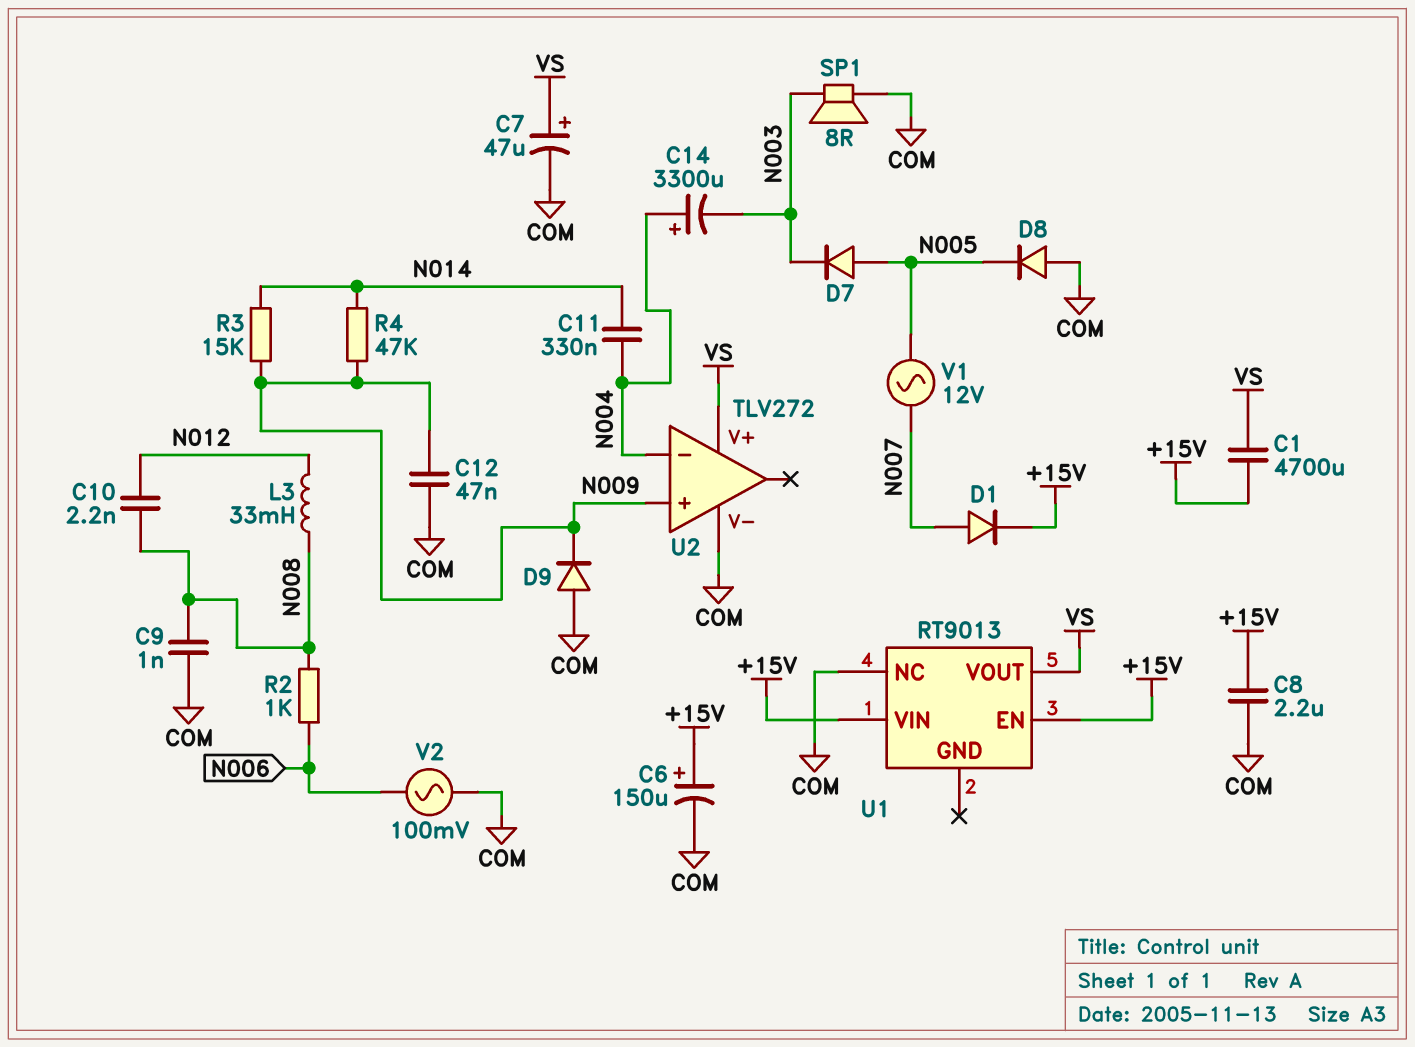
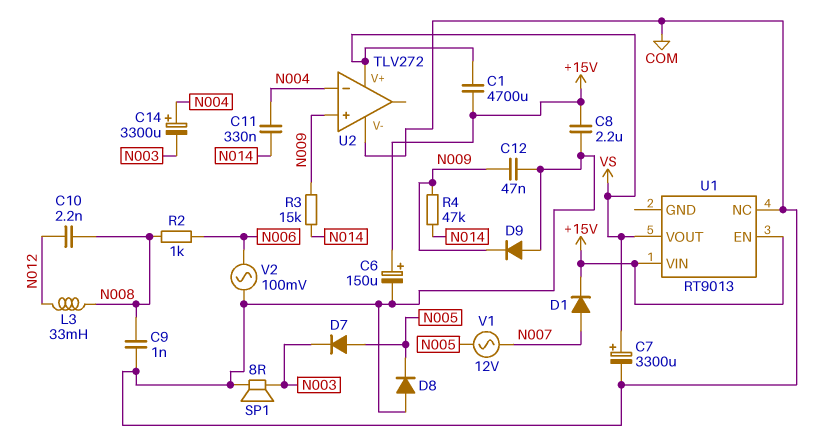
C7: 47uF (plus VS, minus COM) -> 3300uF (plus VS, minus COM)

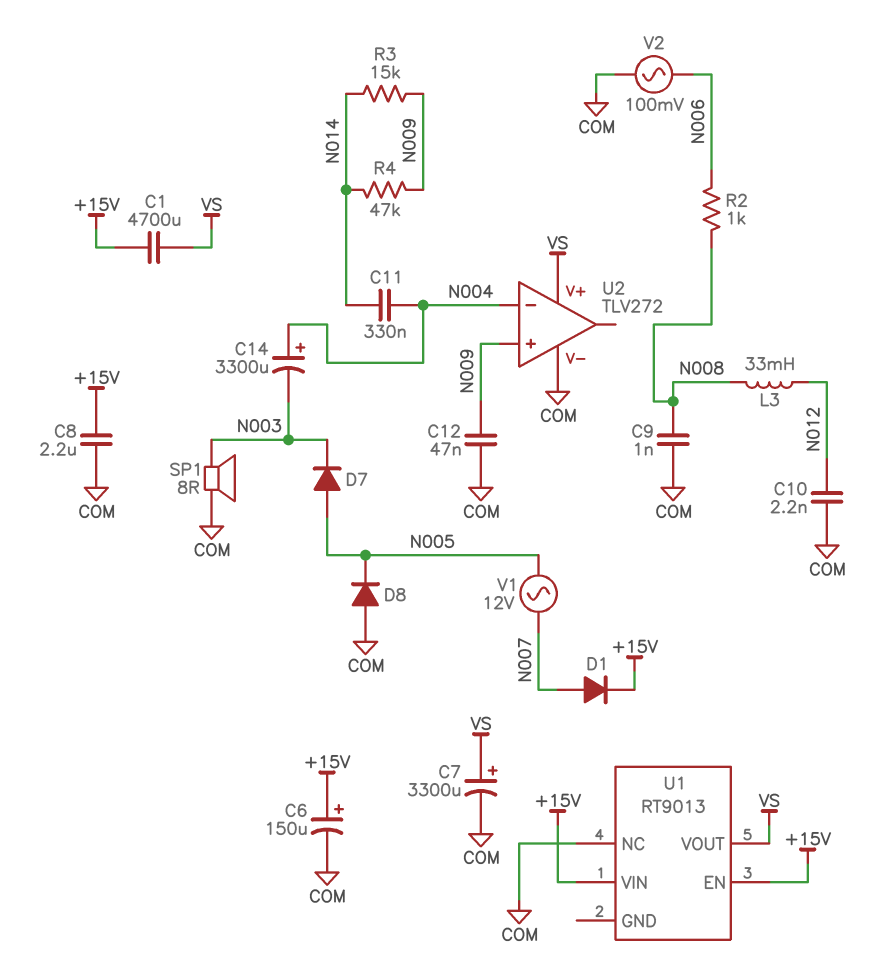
C10: 2.2nF (N008, N012) -> 2.2nF (COM, N012)
D9: diode (A COM, K N009) -> none

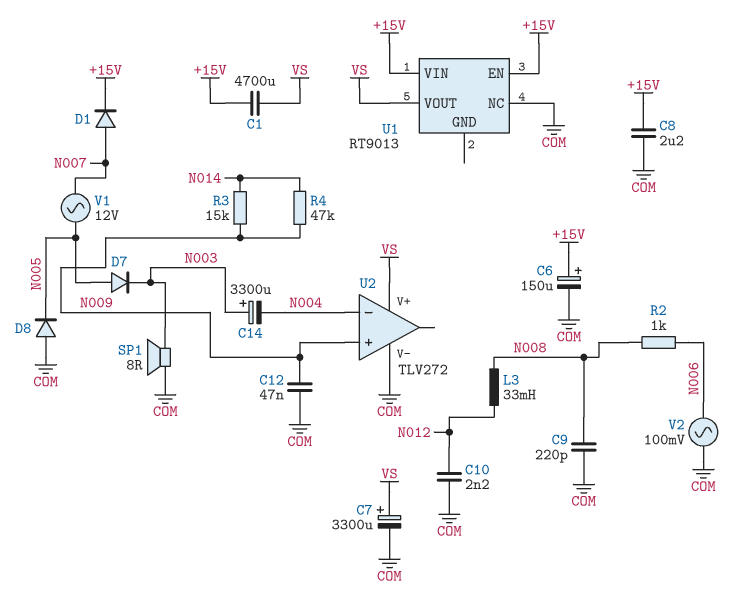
C9: 1nF (COM, N008) -> 220pF (COM, N008)
C11: 330nF (N004, N014) -> none
C14: 3300uF (plus N004, minus N003) -> 3300uF (plus N003, minus N004)

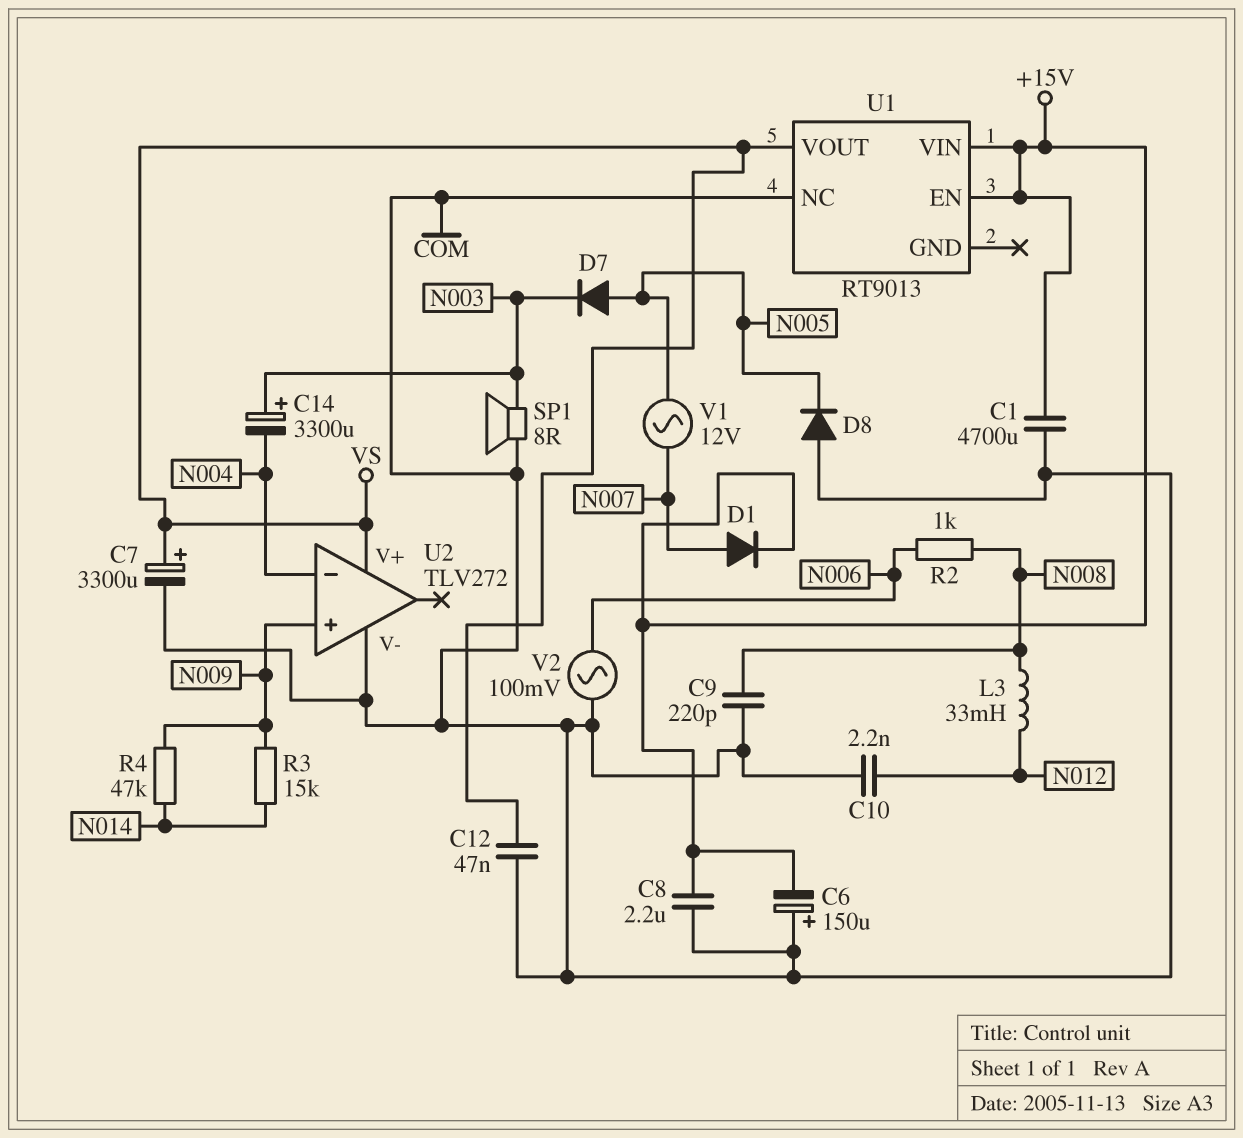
C1: 4700uF (+15V, VS) -> 4700uF (+15V, COM)
C6: 150uF (plus +15V, minus COM) -> 150uF (plus COM, minus +15V)
C12: 47nF (COM, N009) -> 47nF (COM, VS)

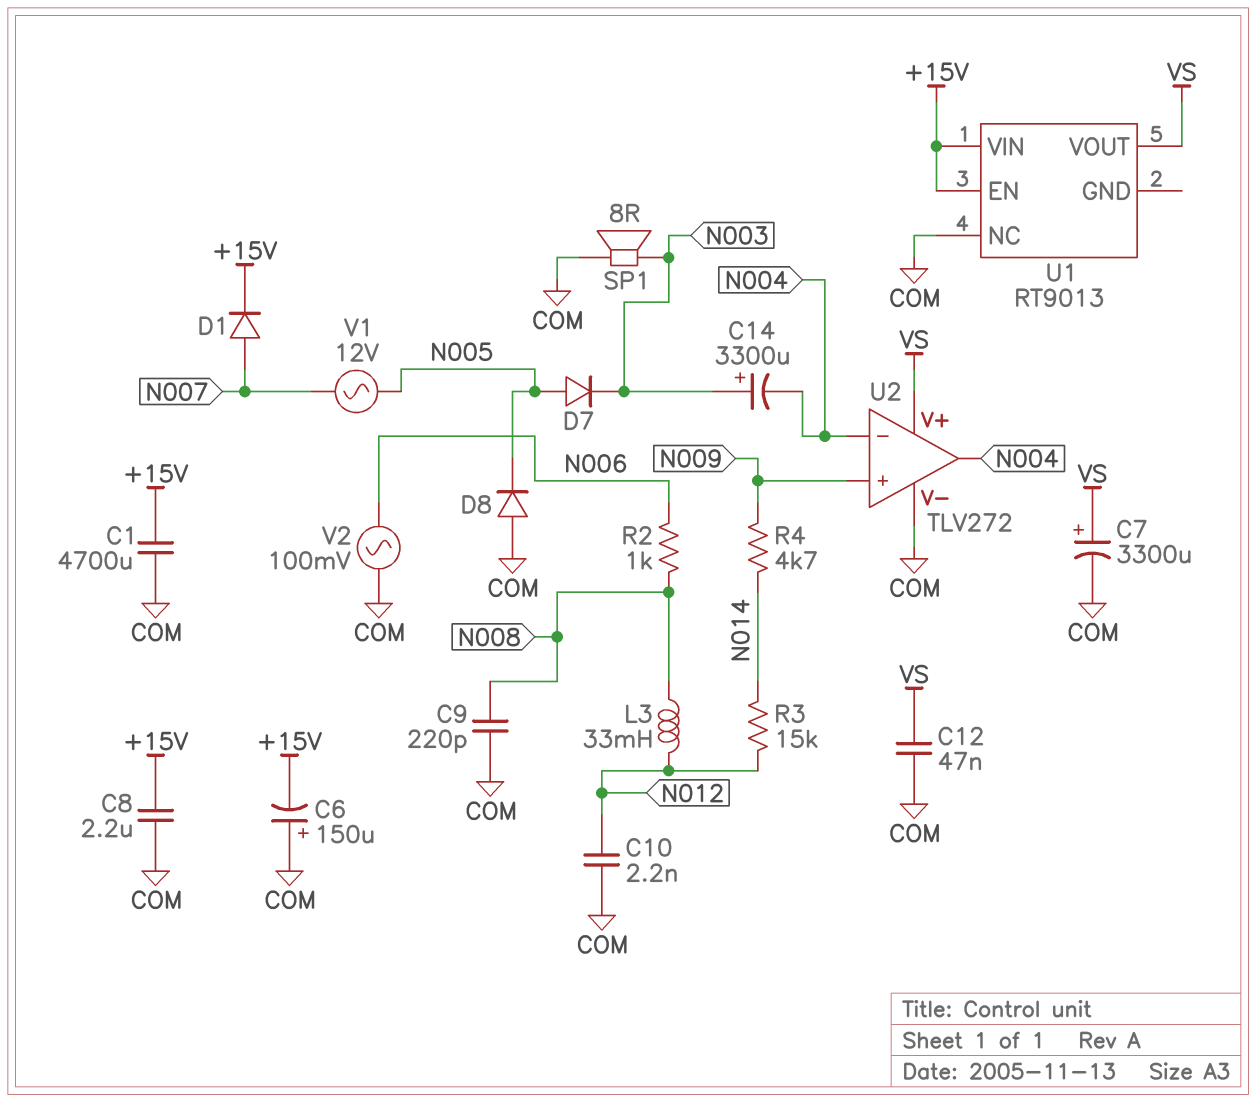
R3: 15k (N009, N014) -> 15k (N012, N014)
R4: 47k (N009, N014) -> 4.7k (N009, N014)
U2 pin out: none -> N004

